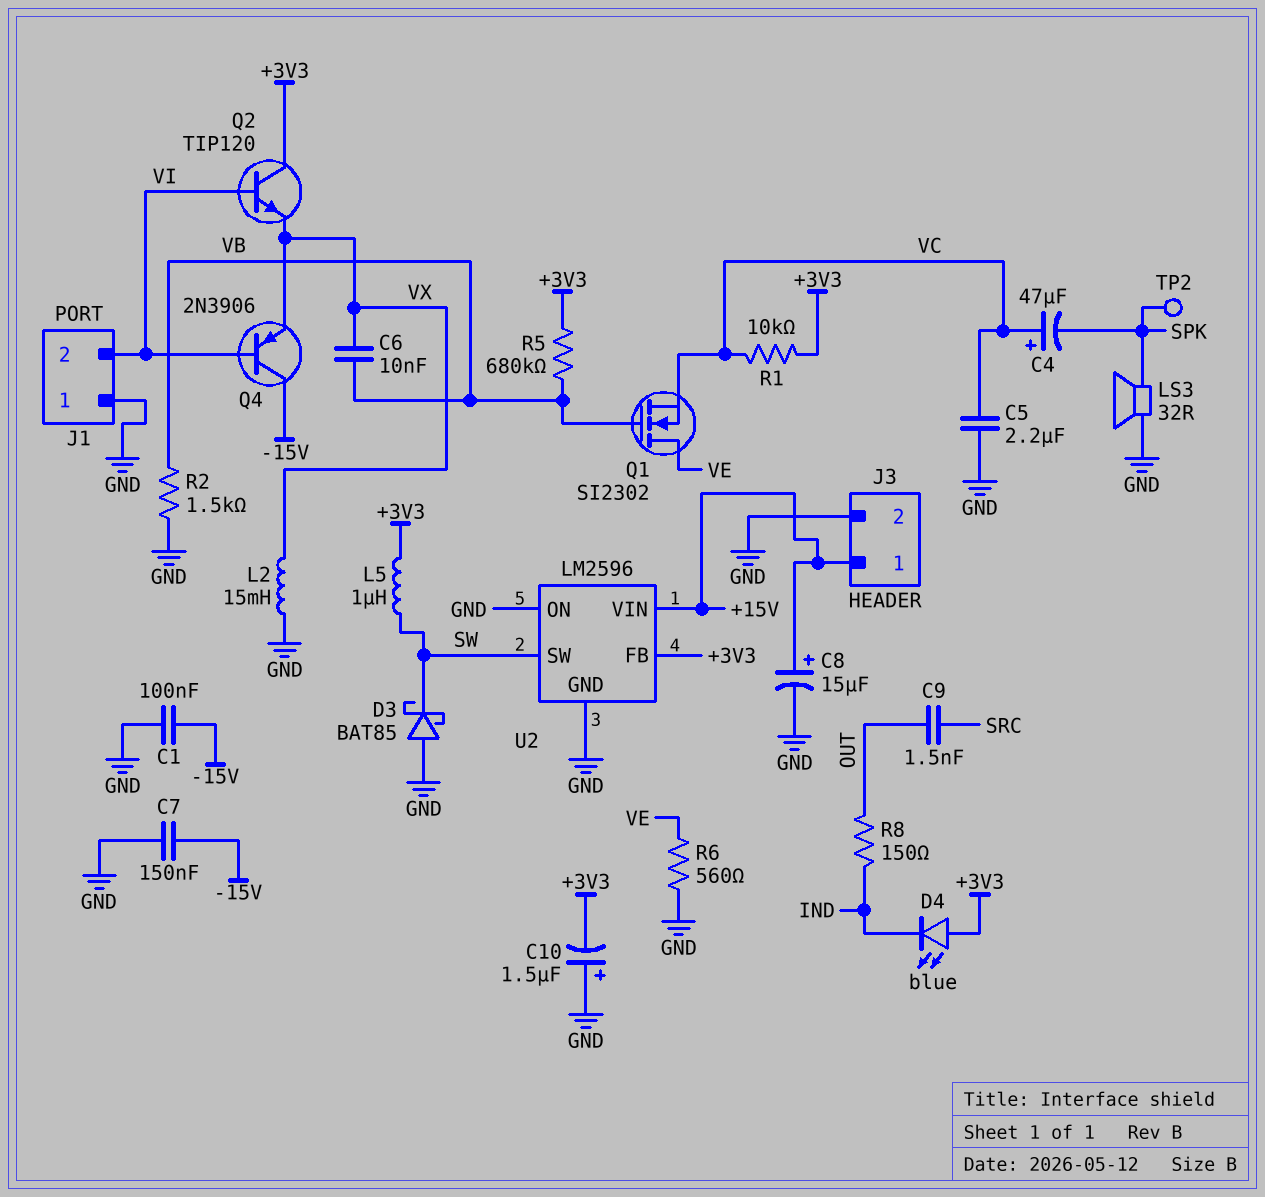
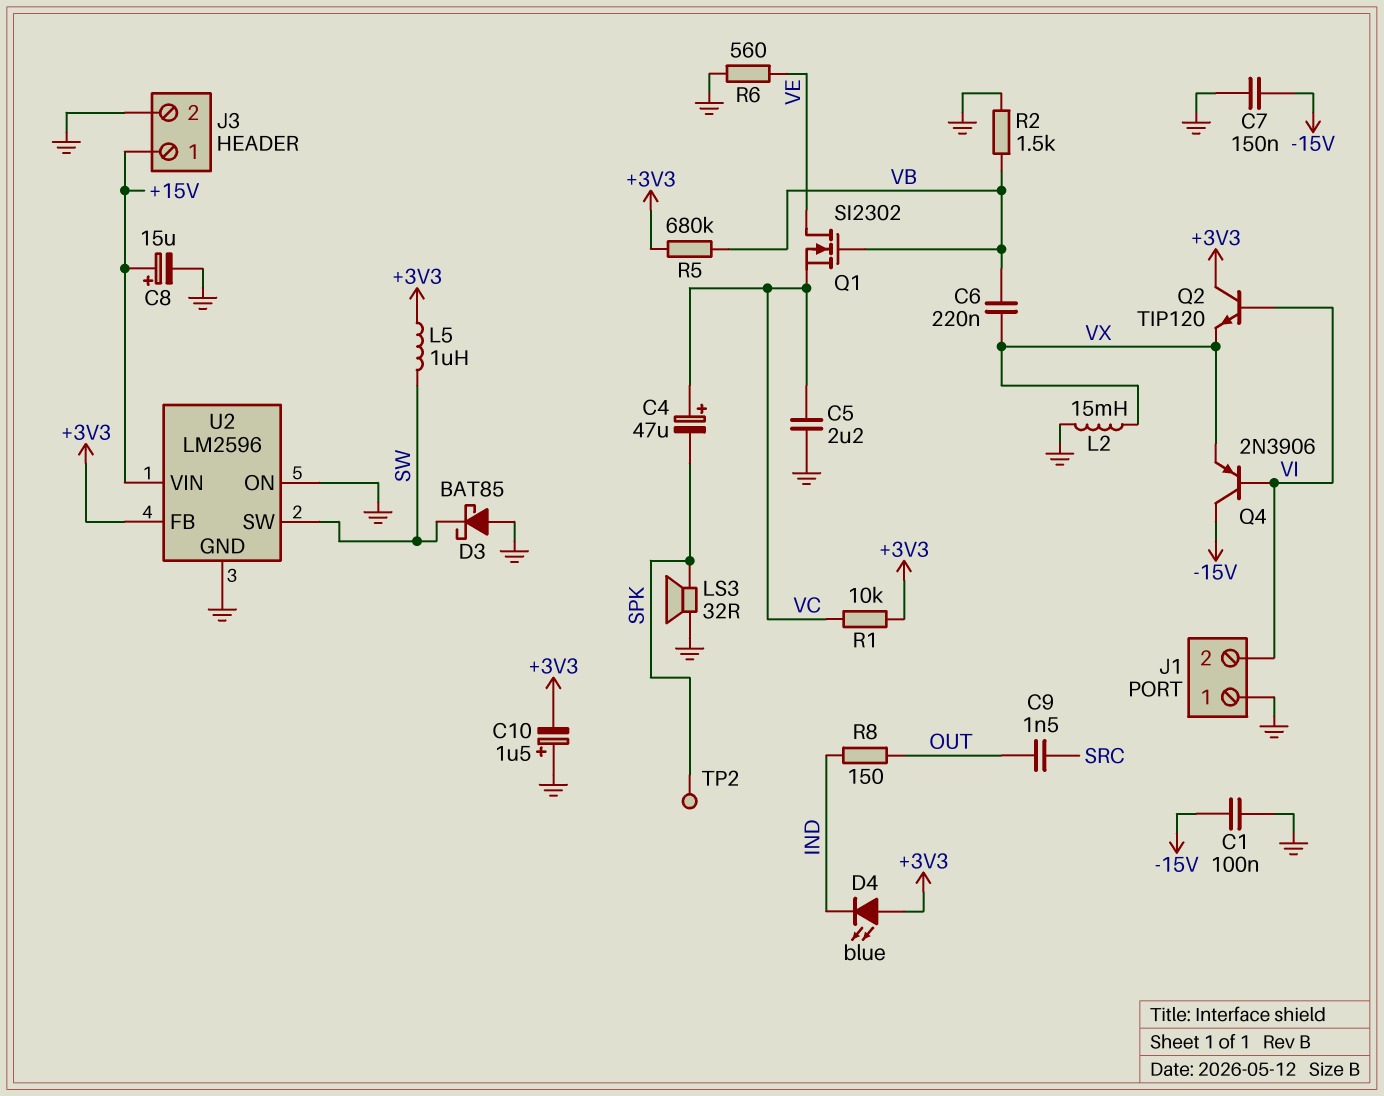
C6: 10nF (VB, VX) -> 220nF (VB, VX)

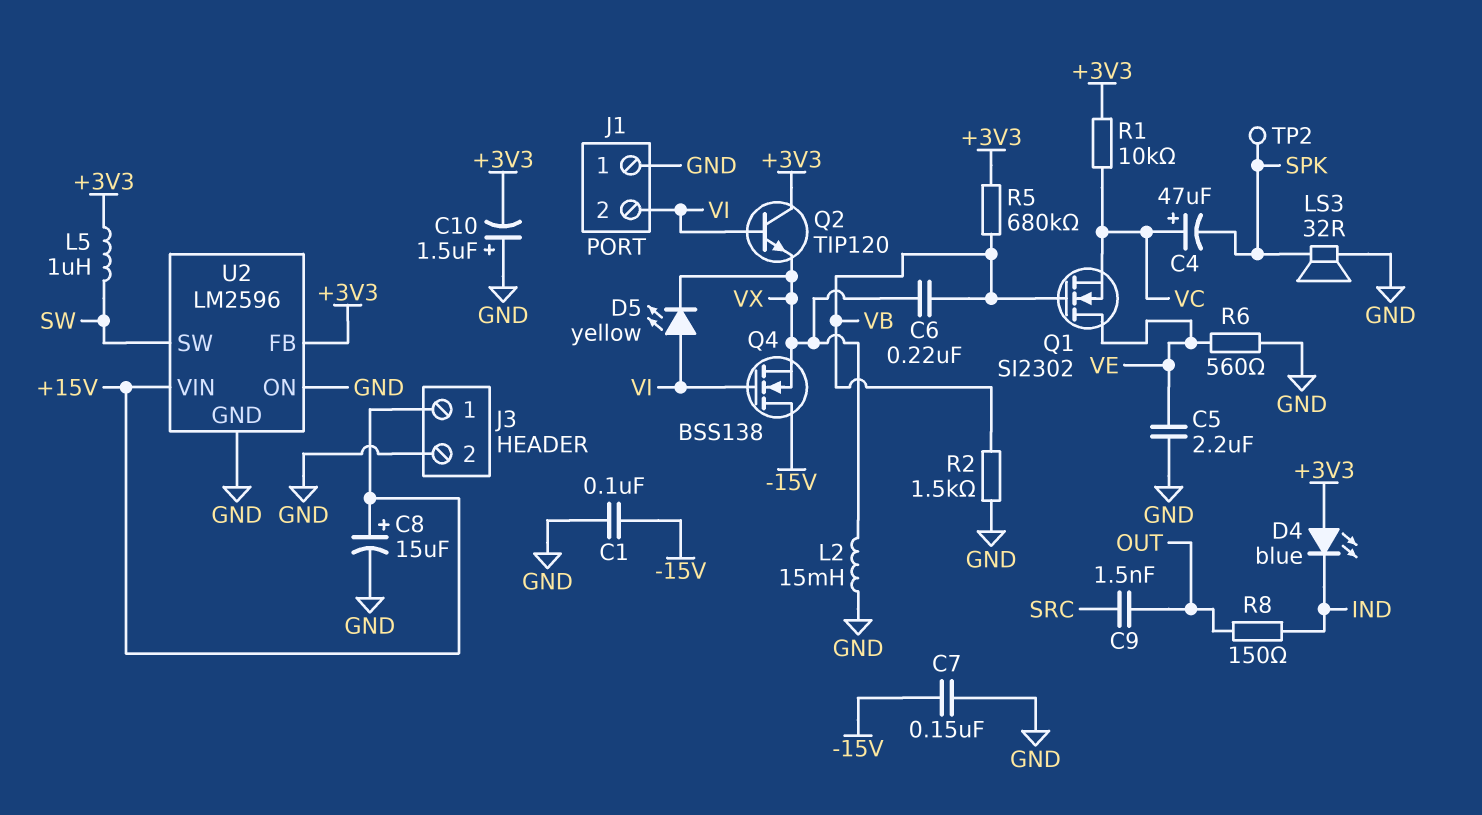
C5: 2.2uF (GND, VC) -> 2.2uF (GND, VE)
D3: schottky BAT85 (A GND, K SW) -> none
D5: none -> LED yellow (A VI, K VX)
Q4: PNP 2N3906 (B VI, C -15V, E VX) -> NMOS BSS138 (G VI, D -15V, S VX)

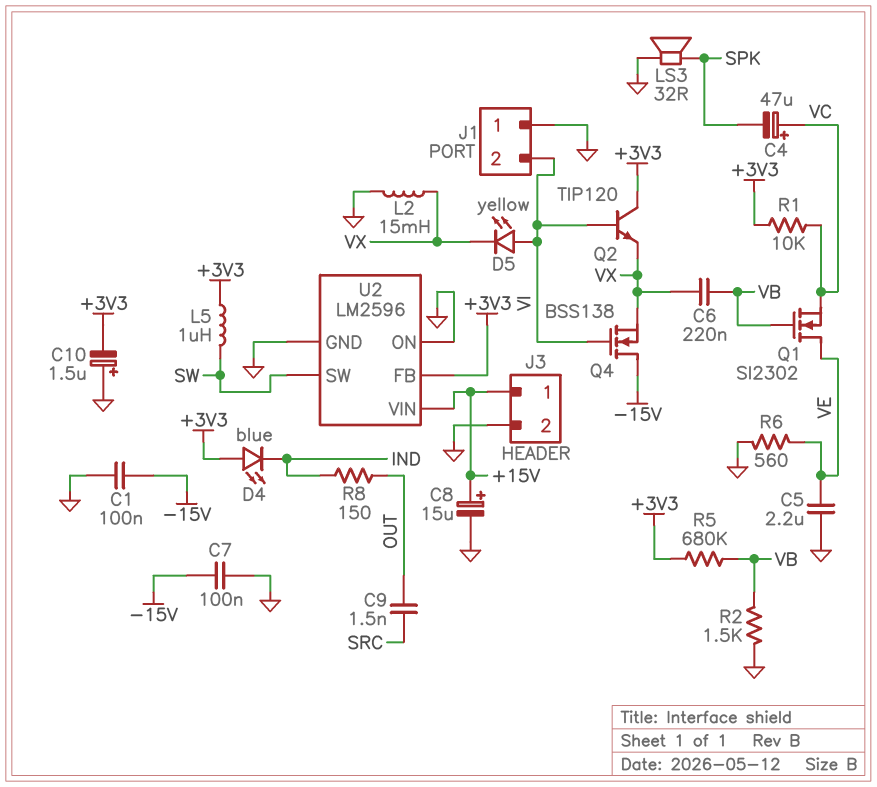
C7: 150nF (-15V, GND) -> 100nF (-15V, GND)
TP2: test point (SPK) -> none

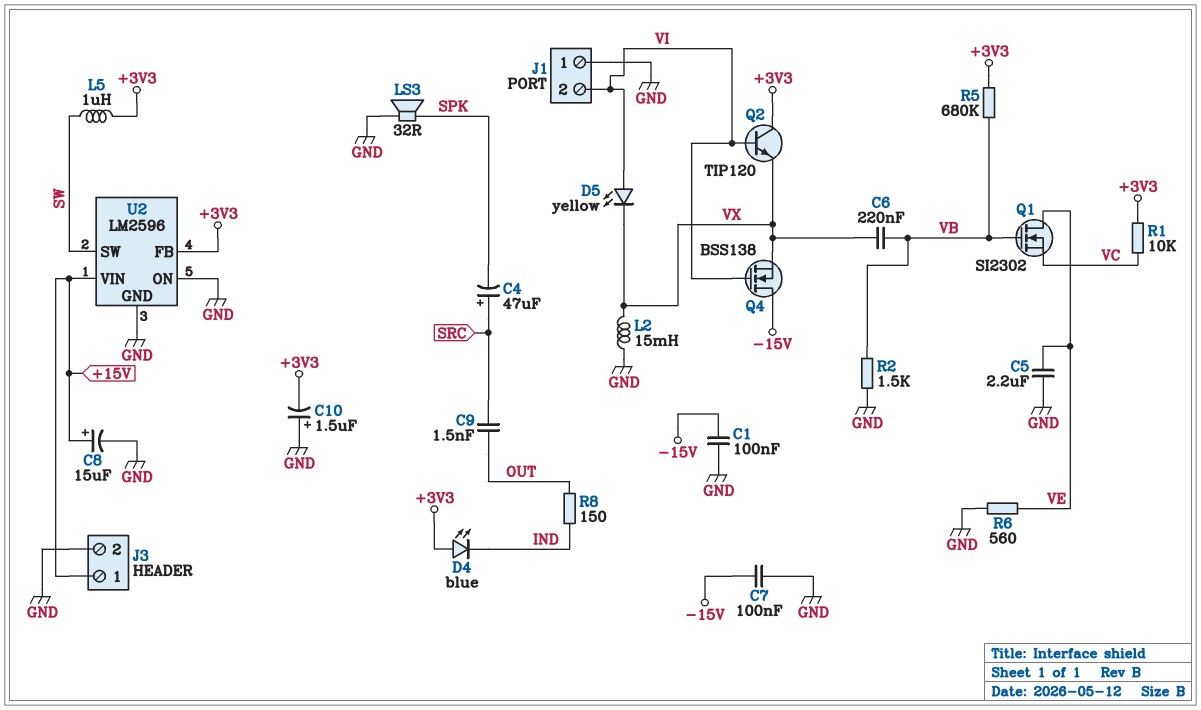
C4: 47uF (plus VC, minus SPK) -> 47uF (plus SRC, minus SPK)

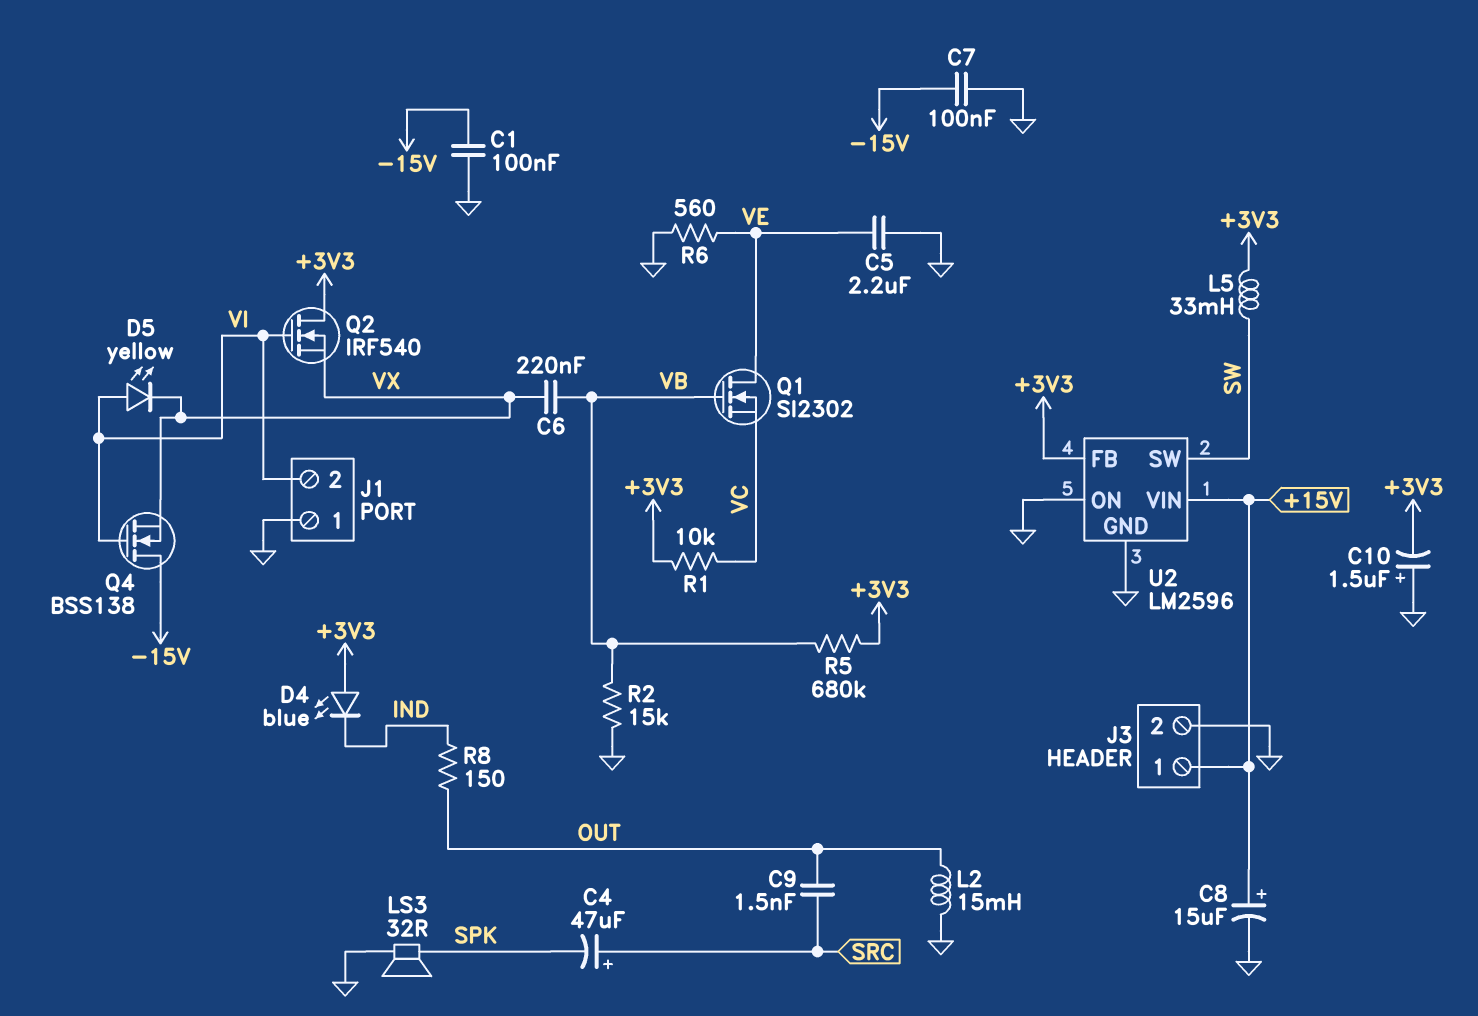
L2: 15mH (GND, VX) -> 15mH (GND, OUT)
L5: 1uH (+3V3, SW) -> 33mH (+3V3, SW)
Q2: NPN TIP120 (B VI, C +3V3, E VX) -> NMOS IRF540 (G VI, D +3V3, S VX)
R2: 1.5k (GND, VB) -> 15k (GND, VB)

